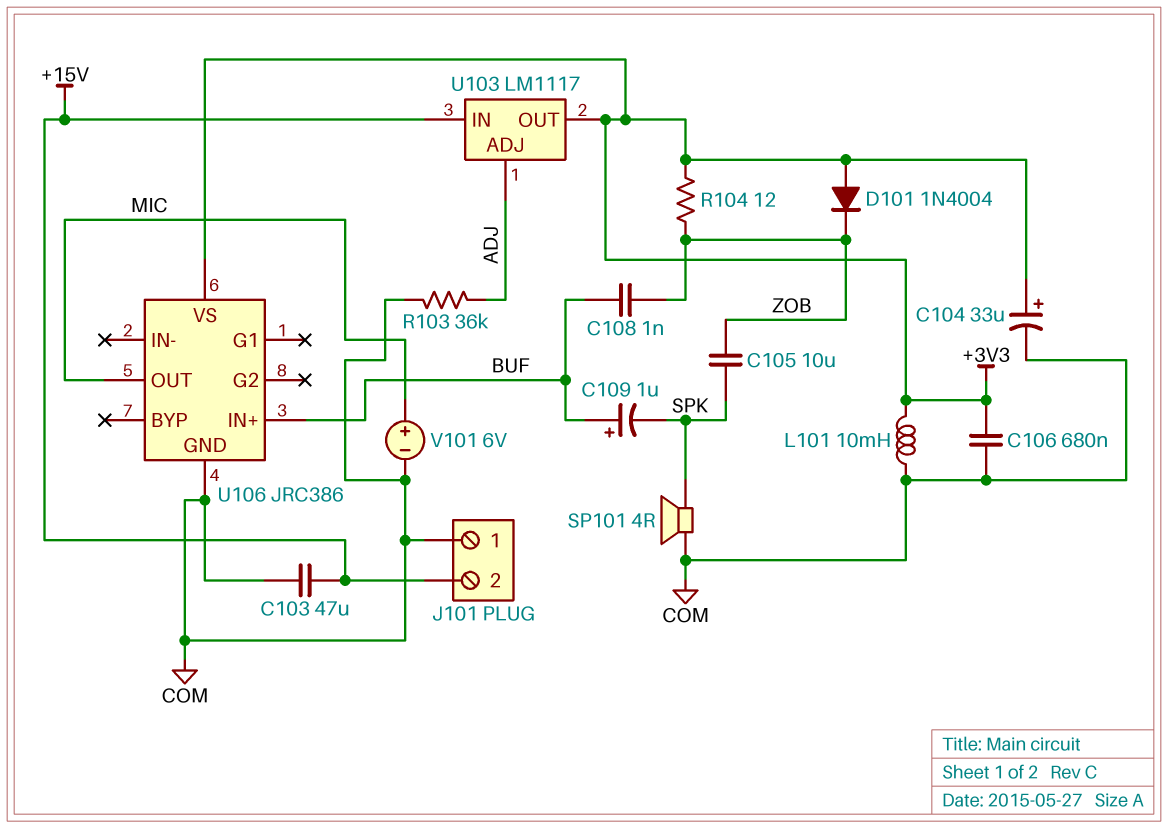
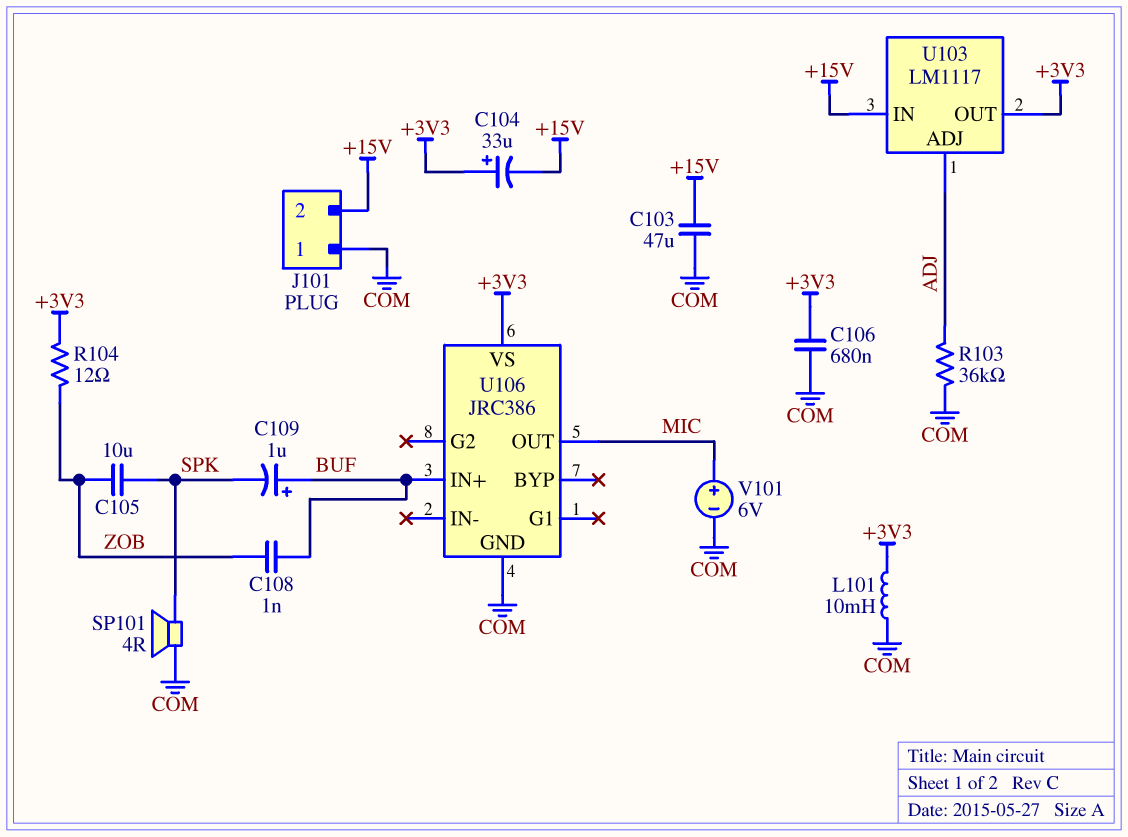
C104: 33uF (plus +3V3, minus COM) -> 33uF (plus +3V3, minus +15V)
D101: diode 1N4004 (A +3V3, K ZOB) -> none

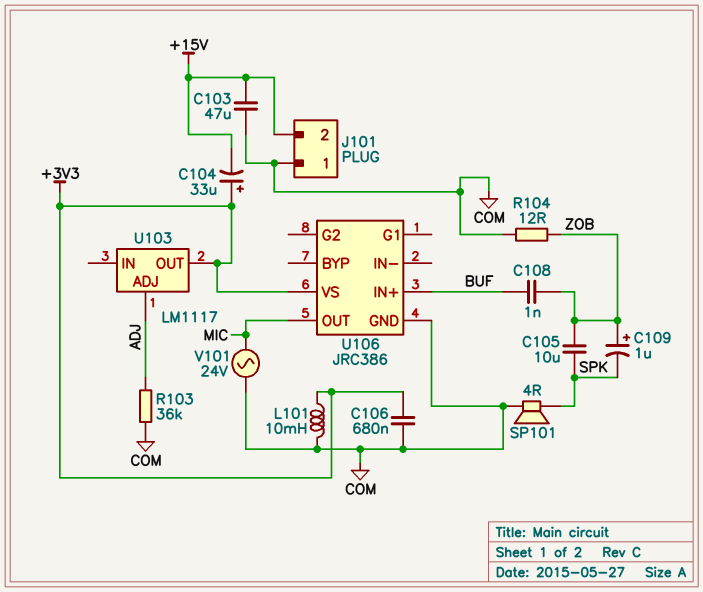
C109: 1uF (plus BUF, minus SPK) -> 1uF (plus ZOB, minus SPK)
R104: 12 (+3V3, ZOB) -> 12 (COM, ZOB)
U103 pin IN: +15V -> none
V101: 6V (plus MIC, minus COM) -> AC 24V (COM, MIC)

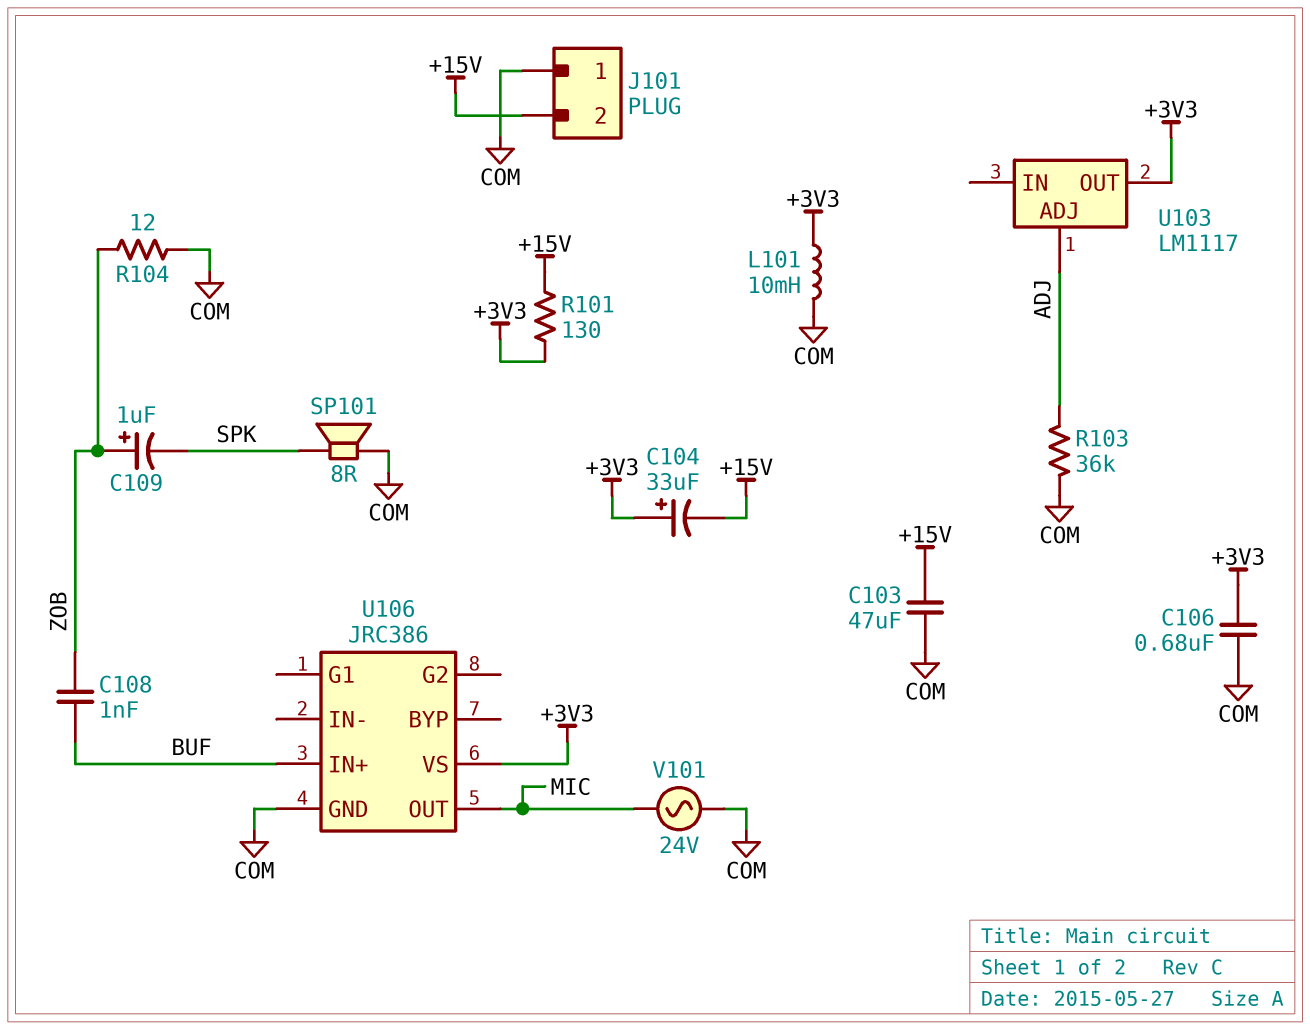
C105: 10uF (SPK, ZOB) -> none
R101: none -> 130 (+3V3, +15V)
SP101: speaker 4R (COM, SPK) -> speaker 8R (COM, SPK)

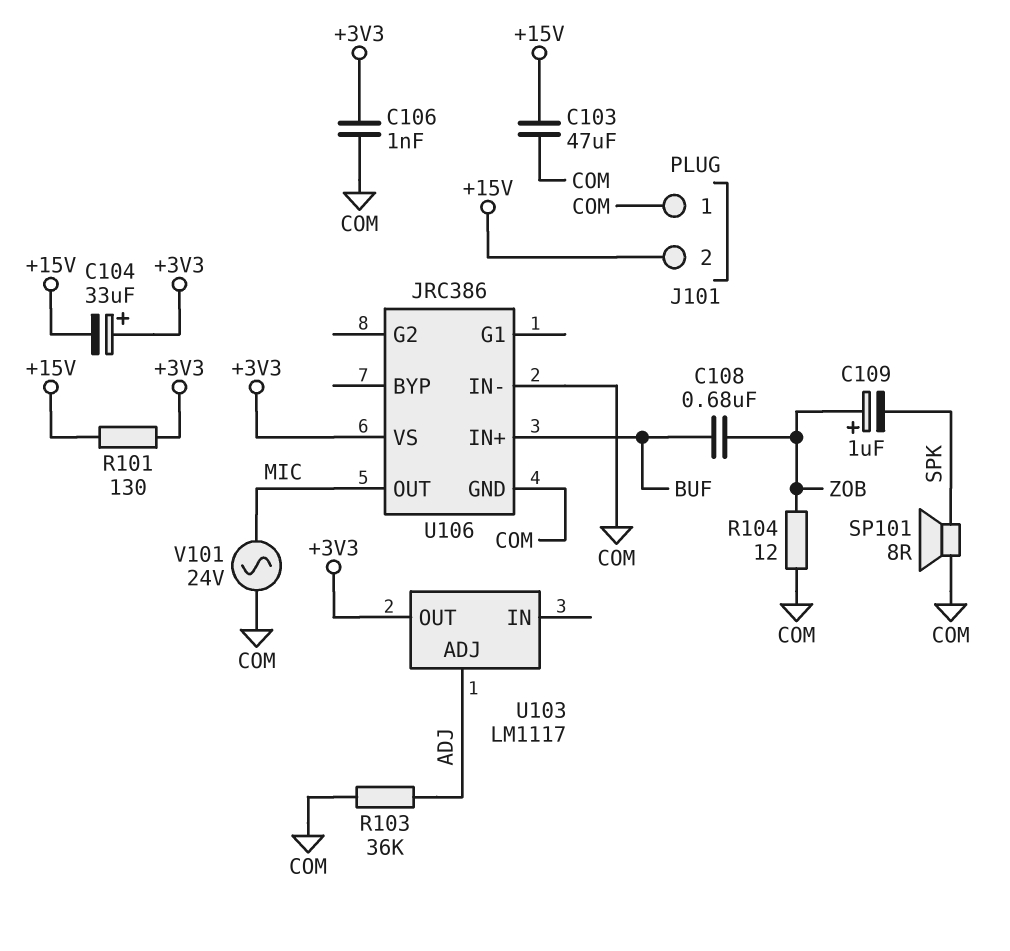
C106: 680nF (+3V3, COM) -> 1nF (+3V3, COM)
C108: 1nF (BUF, ZOB) -> 680nF (BUF, ZOB)
L101: 10mH (+3V3, COM) -> none
U106 pin IN-: none -> COM

